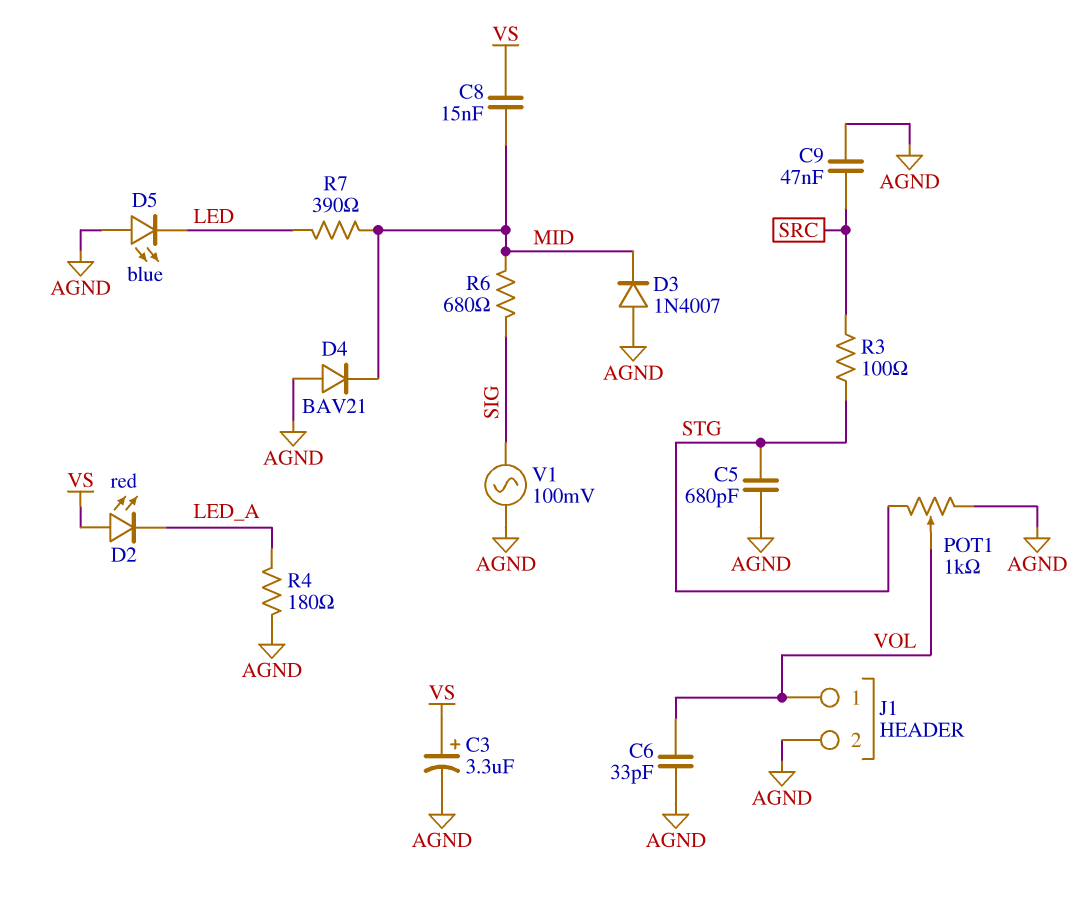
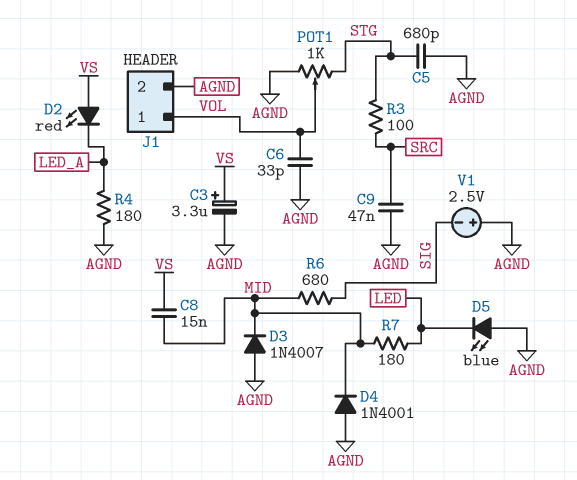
D4: diode BAV21 (A AGND, K MID) -> diode 1N4001 (A AGND, K MID)
R7: 390 (LED, MID) -> 180 (LED, MID)
V1: AC 100mV (AGND, SIG) -> 2.5V (plus AGND, minus SIG)

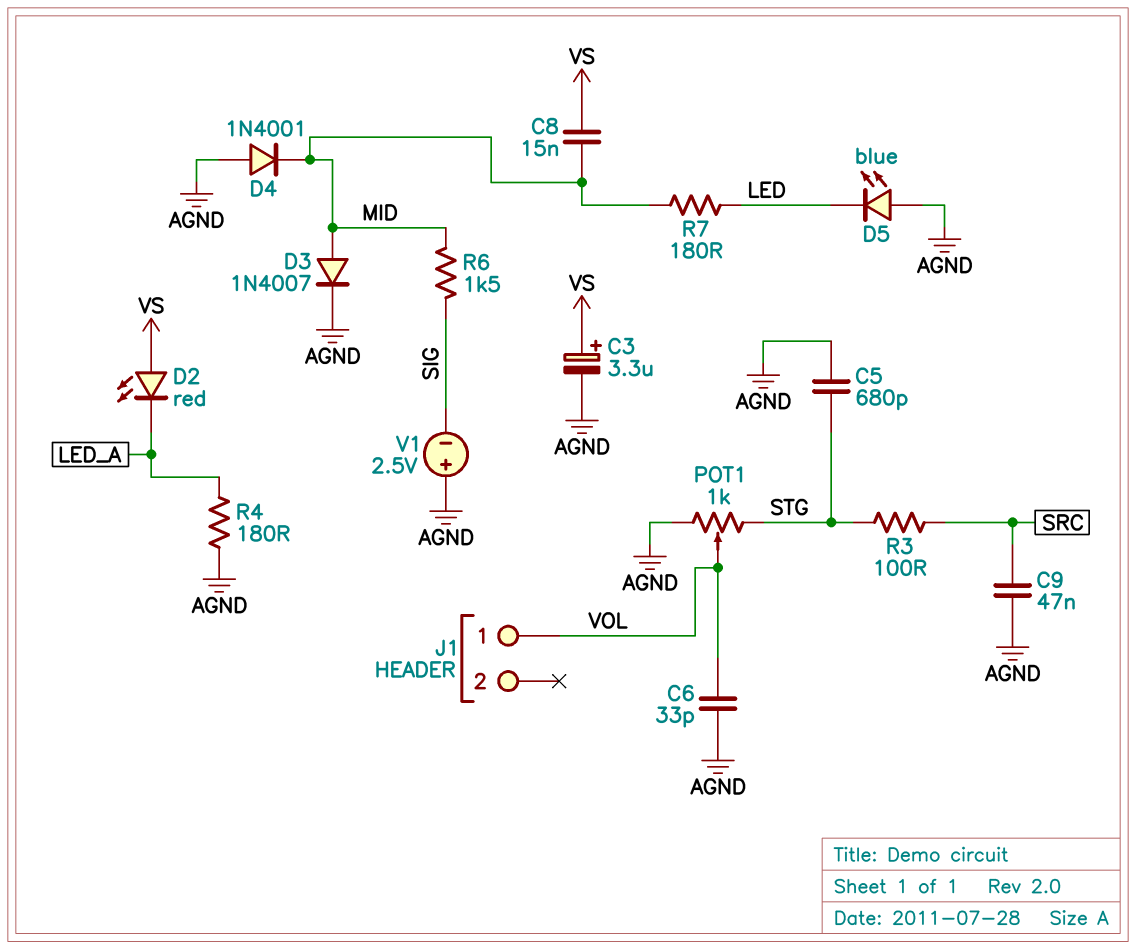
D3: diode 1N4007 (A AGND, K MID) -> diode 1N4007 (A MID, K AGND)
J1 pin 2: AGND -> none
R6: 680 (MID, SIG) -> 1.5k (MID, SIG)

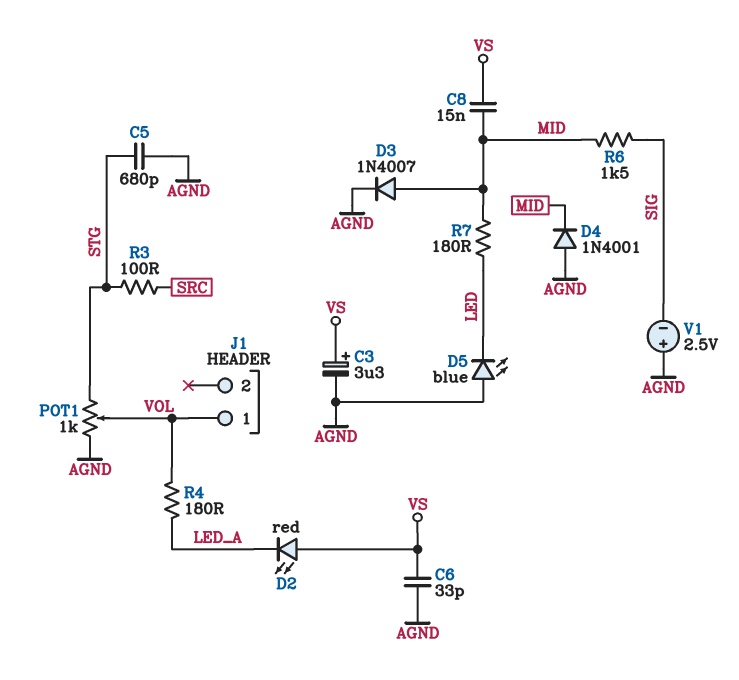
C6: 33pF (AGND, VOL) -> 33pF (AGND, VS)
C9: 47nF (AGND, SRC) -> none
R4: 180 (AGND, LED_A) -> 180 (LED_A, VOL)

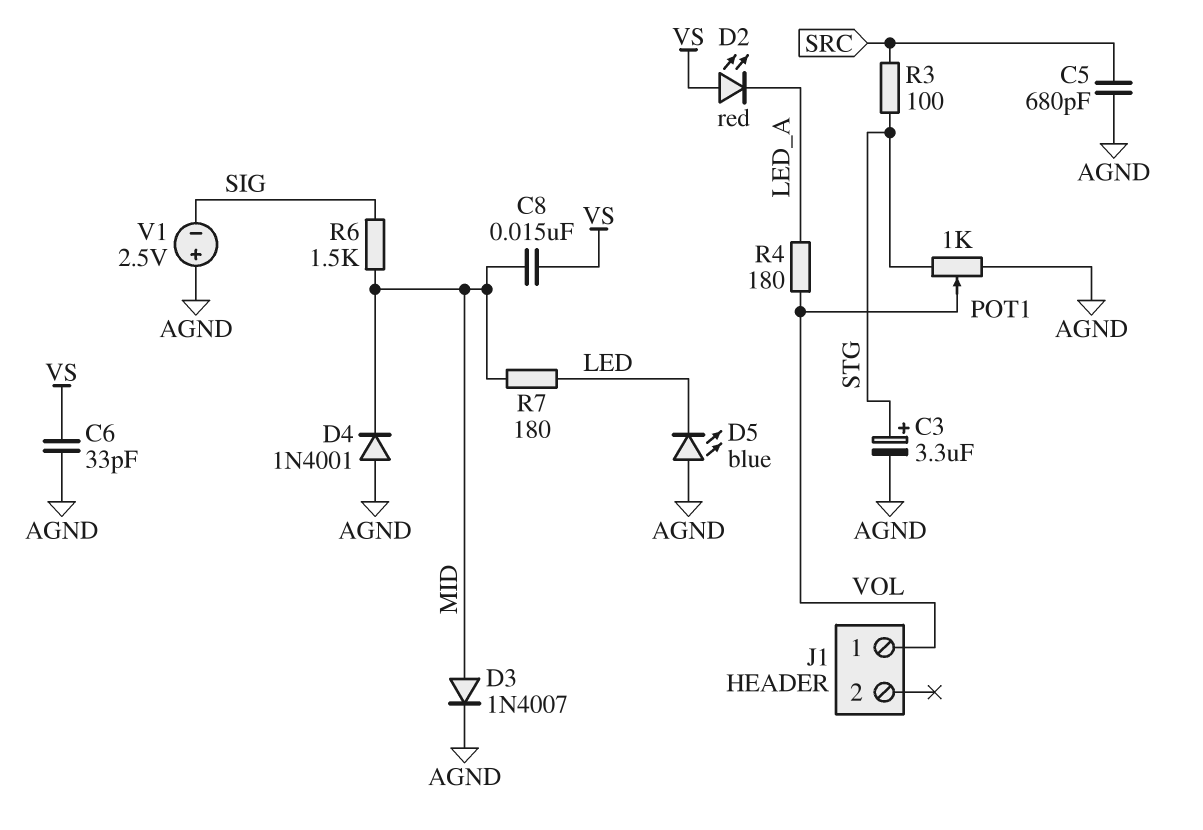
C3: 3.3uF (plus VS, minus AGND) -> 3.3uF (plus STG, minus AGND)
C5: 680pF (AGND, STG) -> 680pF (AGND, SRC)

